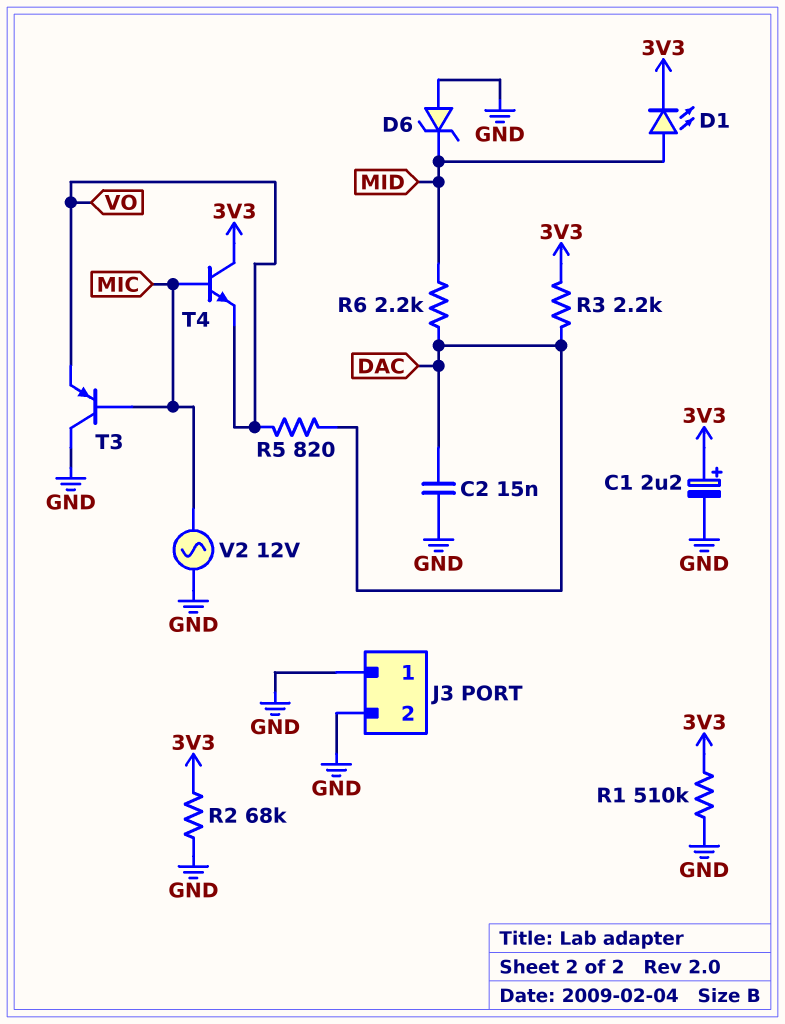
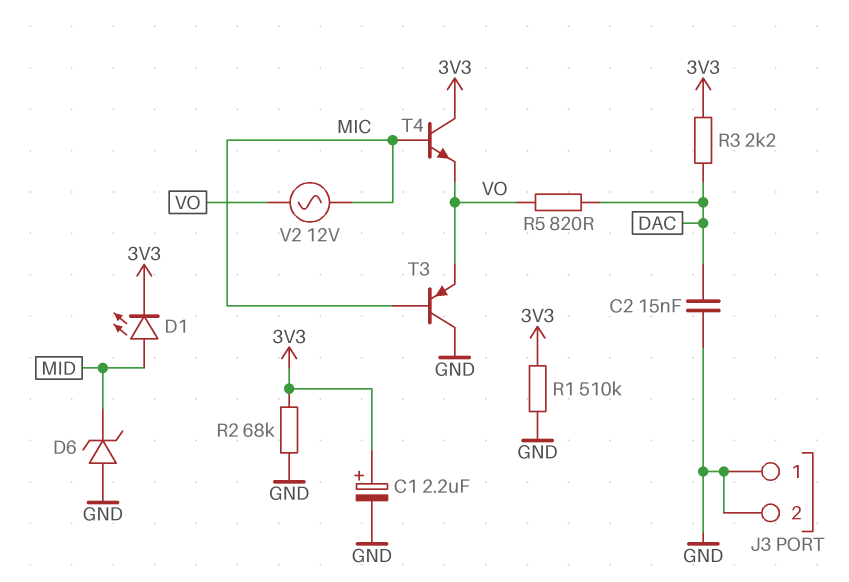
R6: 2.2k (DAC, MID) -> none
V2: AC 12V (GND, MIC) -> AC 12V (MIC, VO)

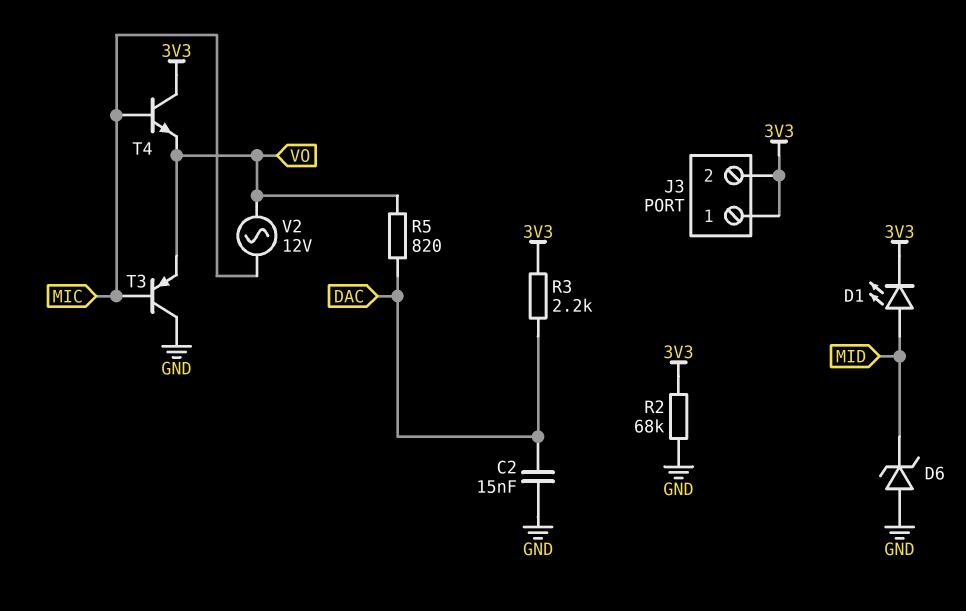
C1: 2.2uF (plus 3V3, minus GND) -> none
J3 pin 1: GND -> 3V3
J3 pin 2: GND -> 3V3
R1: 510k (3V3, GND) -> none

